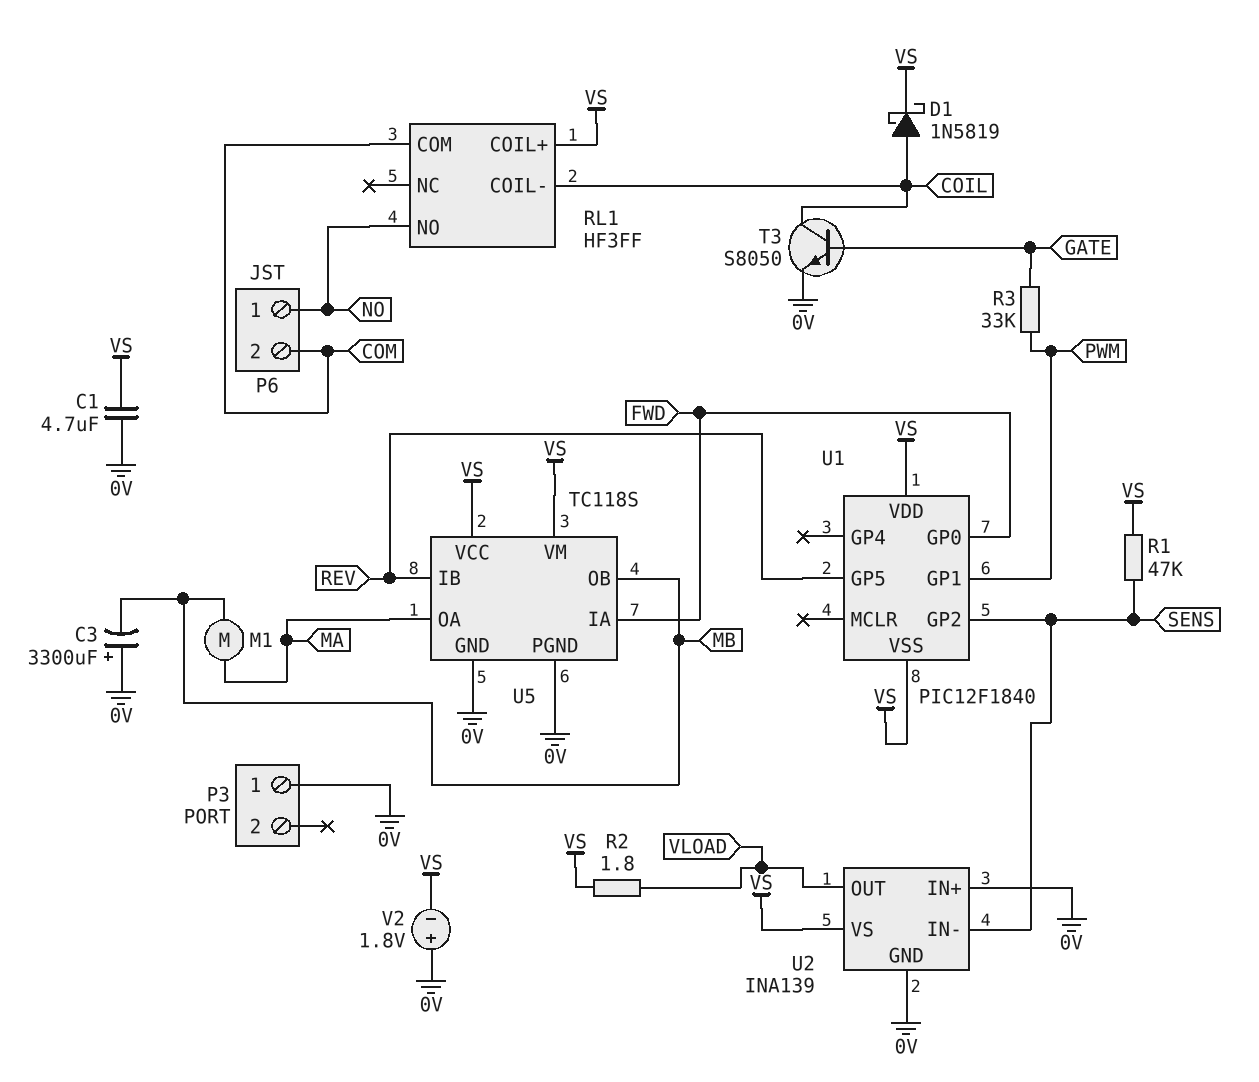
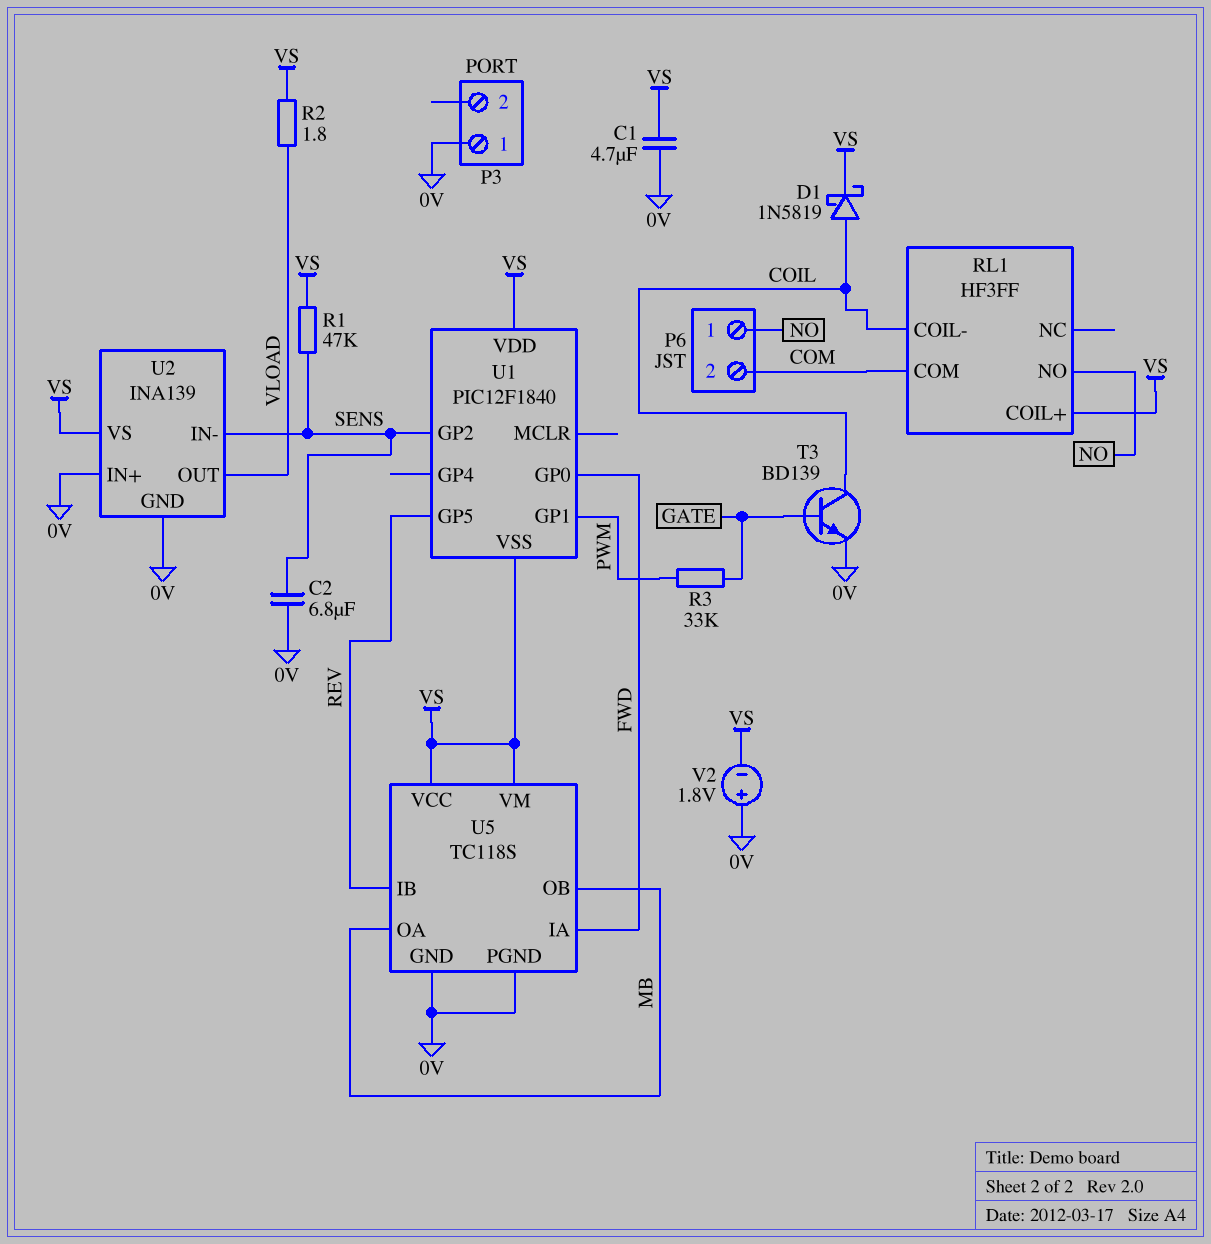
C2: none -> 6.8uF (0V, SENS)
C3: 3300uF (plus 0V, minus MB) -> none
M1: motor (MA, MB) -> none
T3: NPN S8050 (B GATE, C COIL, E 0V) -> NPN BD139 (B GATE, C COIL, E 0V)
U5 pin OA: MA -> MB

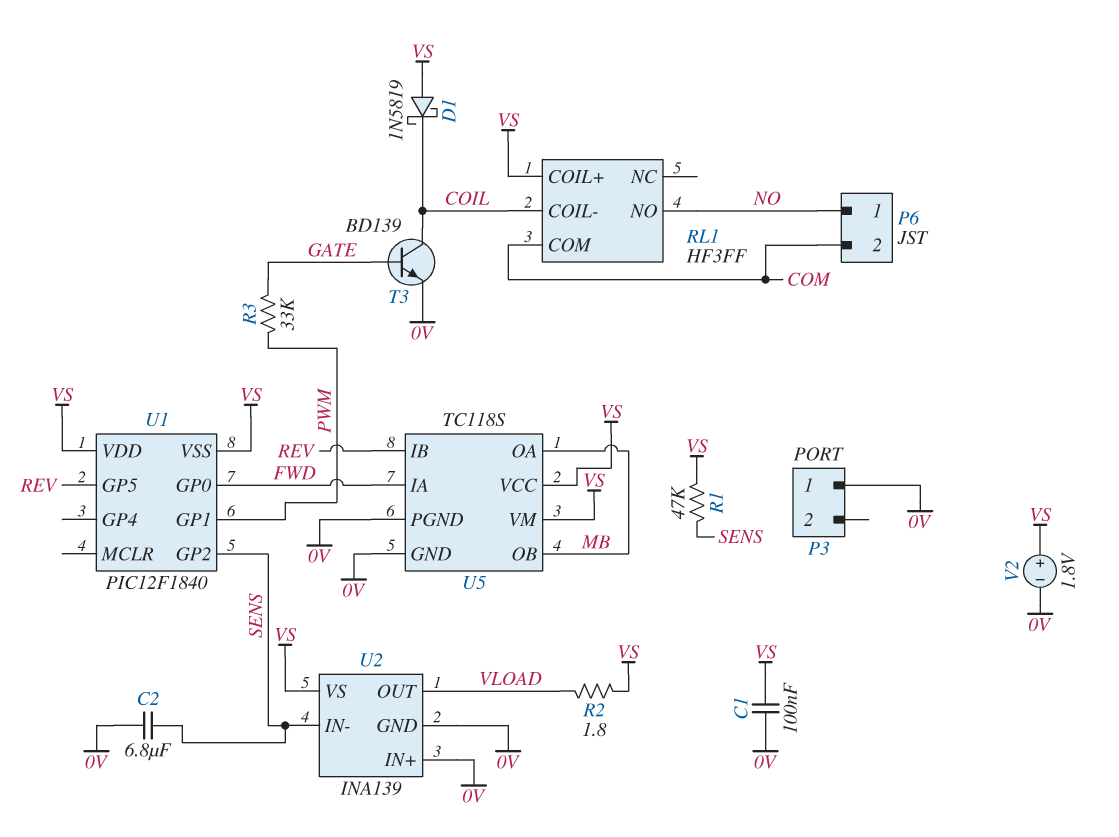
C1: 4.7uF (0V, VS) -> 100nF (0V, VS)
D1: schottky 1N5819 (A COIL, K VS) -> schottky 1N5819 (A VS, K COIL)
V2: 1.8V (plus 0V, minus VS) -> 1.8V (plus VS, minus 0V)

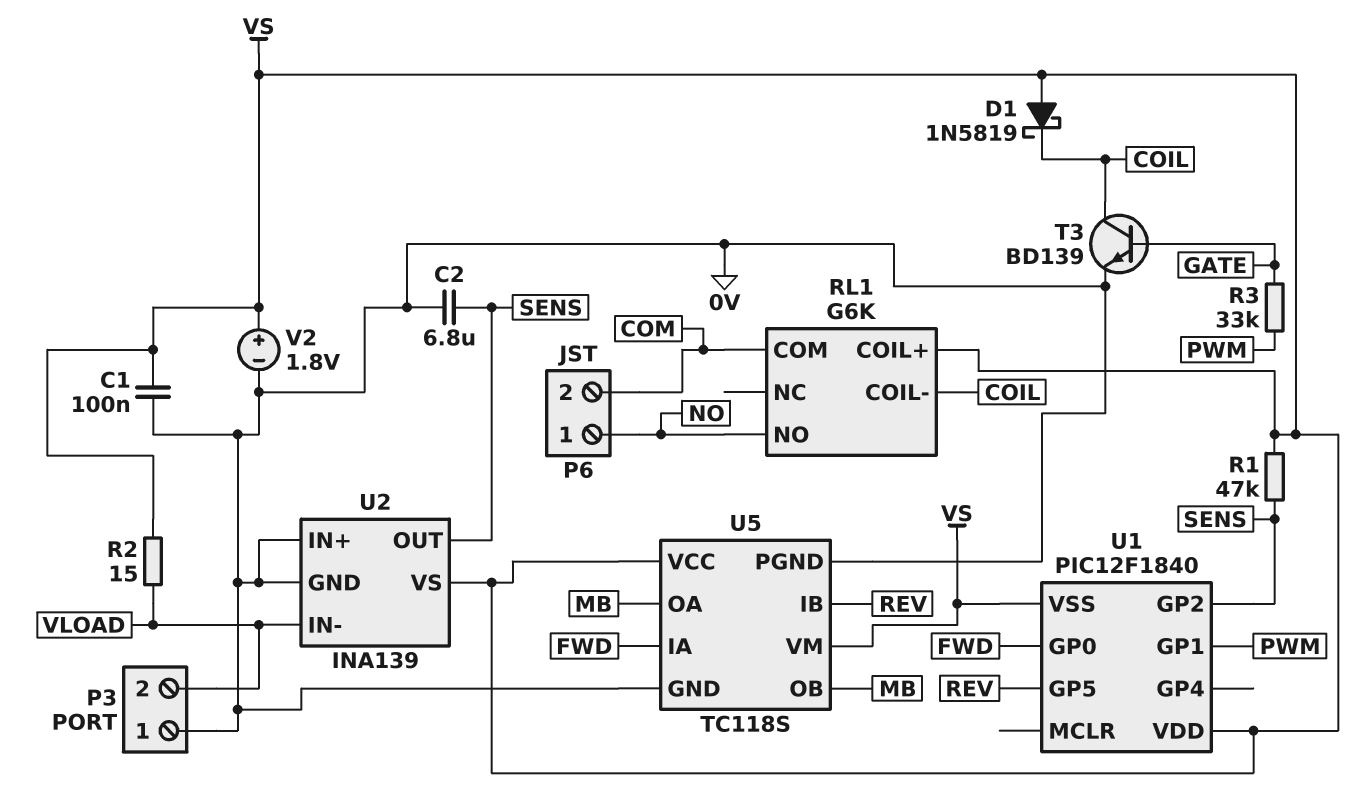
P3 pin 2: none -> VLOAD
R2: 1.8 (VLOAD, VS) -> 15 (VLOAD, VS)
RL1: HF3FF -> G6K
U2 pin IN-: SENS -> VLOAD
U2 pin OUT: VLOAD -> SENS

